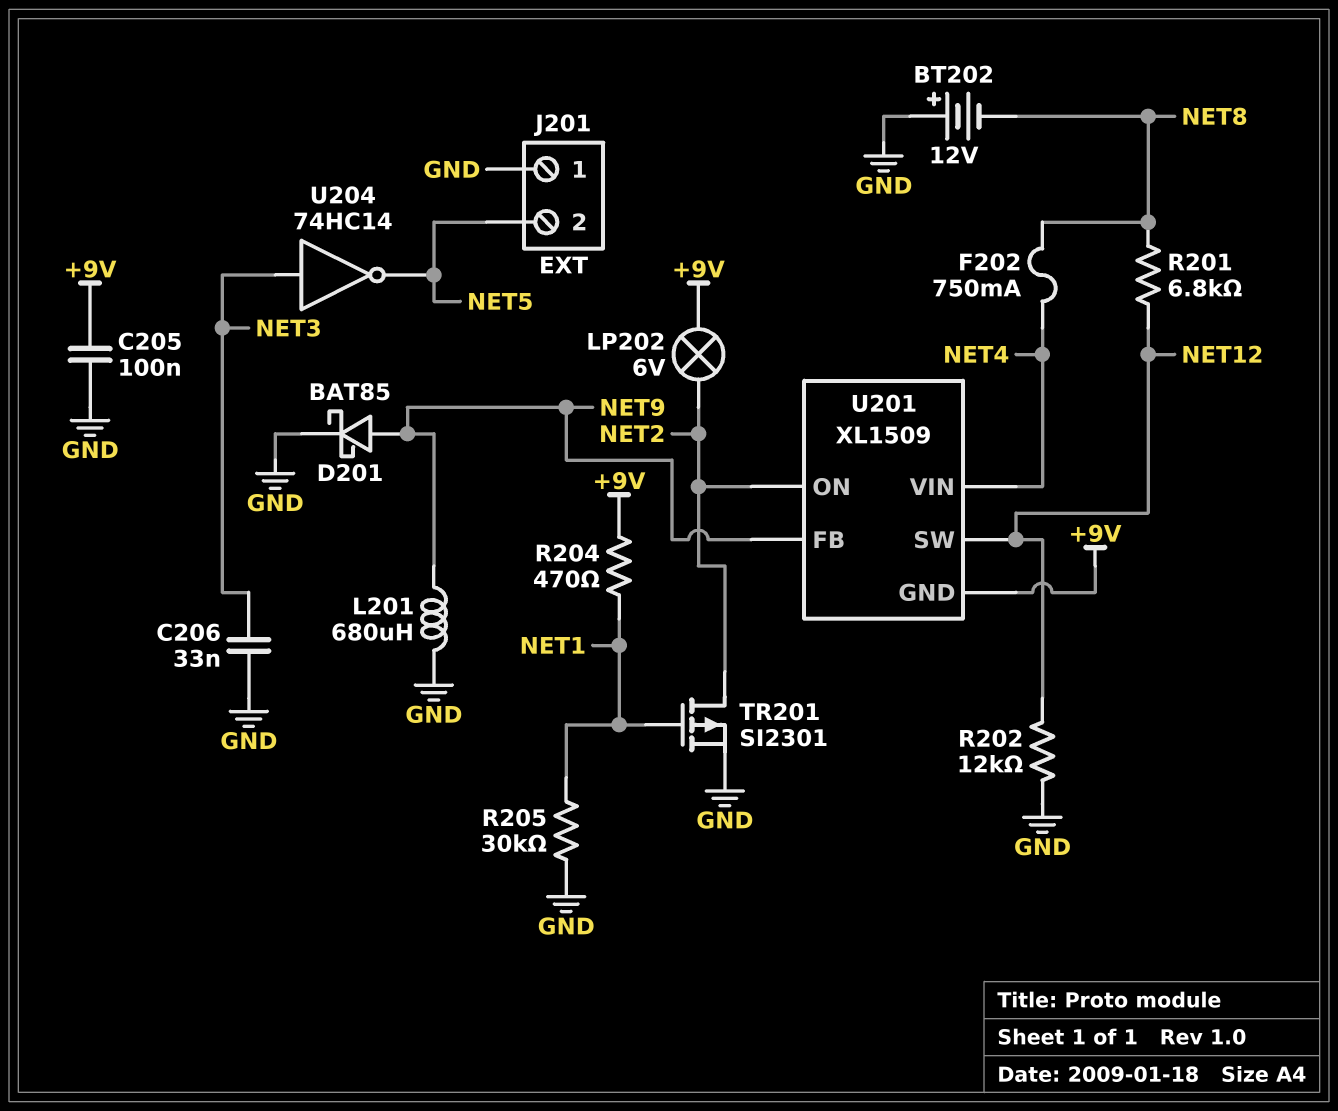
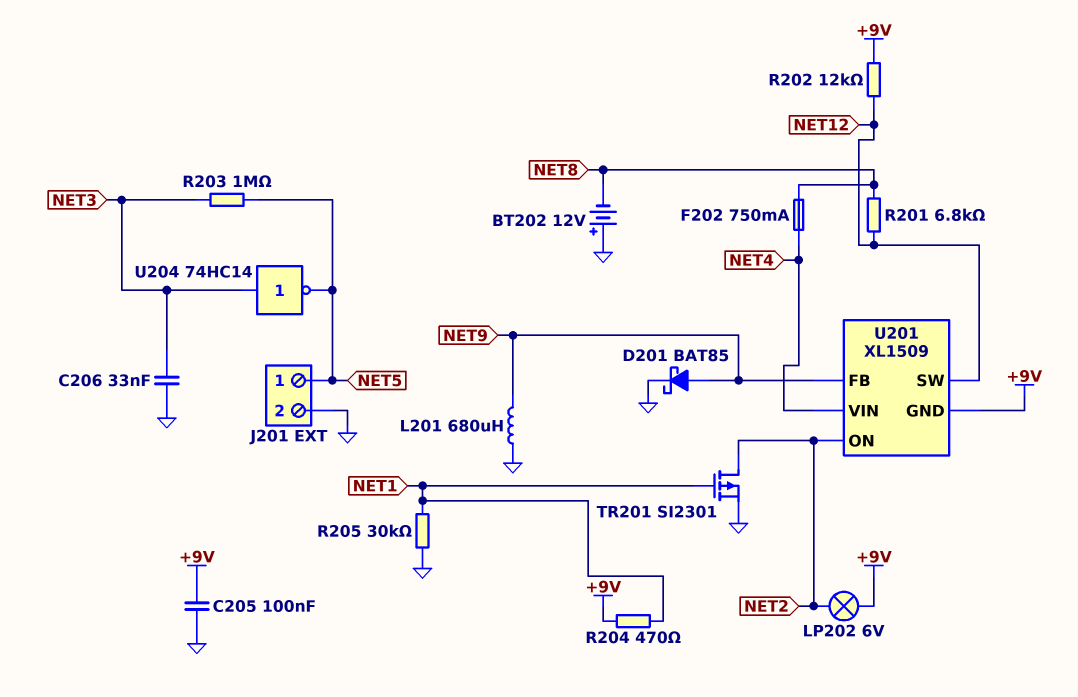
J201 pin 1: GND -> NET5
J201 pin 2: NET5 -> GND
R202: 12k (GND, NET12) -> 12k (+9V, NET12)
R203: none -> 1M (NET3, NET5)

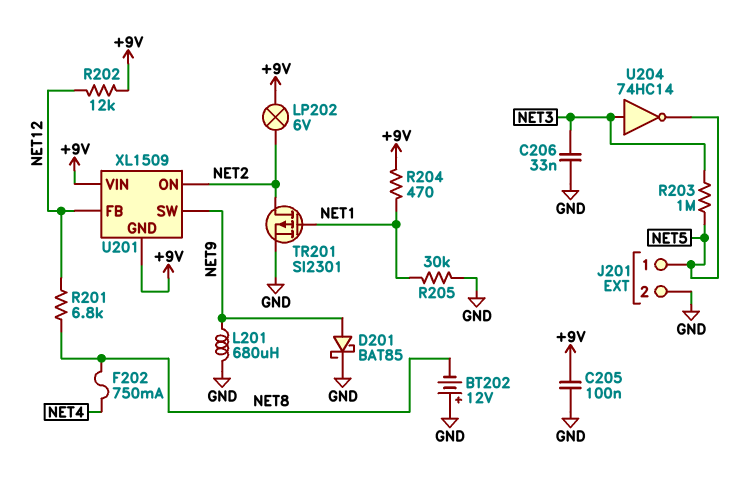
U201 pin FB: NET9 -> NET12
U201 pin SW: NET12 -> NET9
U201 pin VIN: NET4 -> +9V

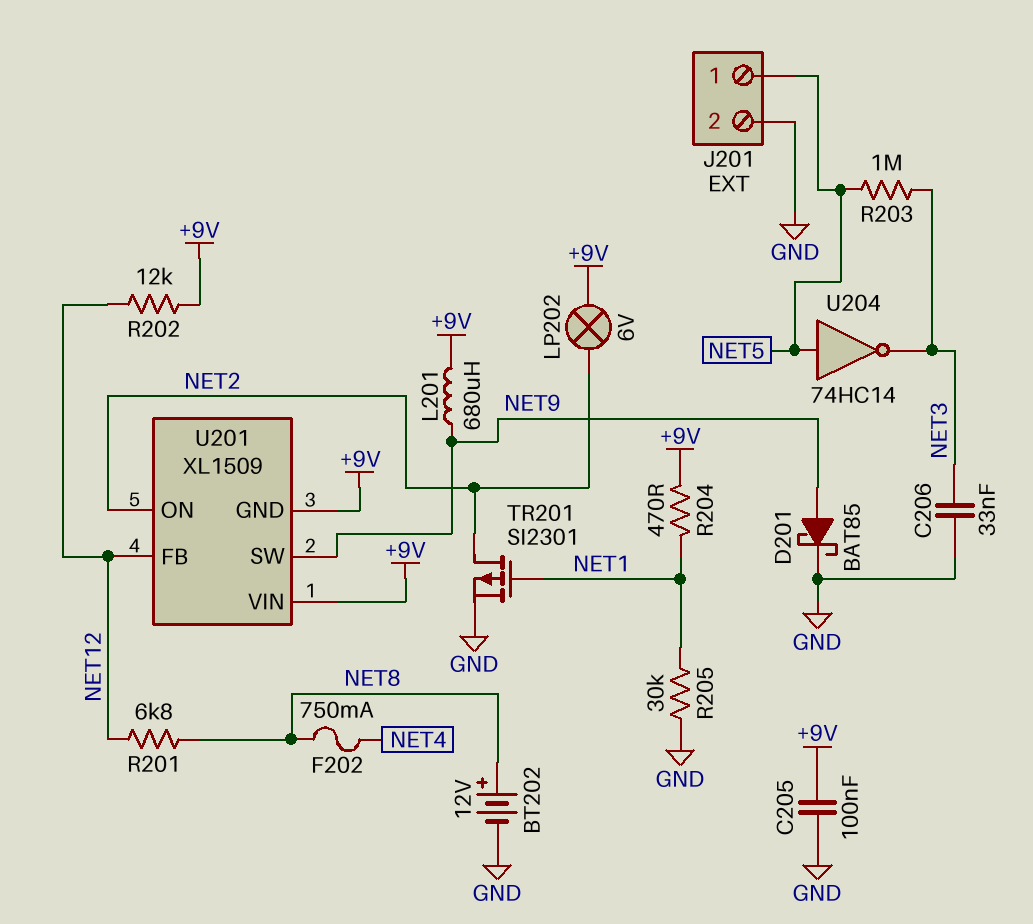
BT202: 12V (plus GND, minus NET8) -> 12V (plus NET8, minus GND)
L201: 680uH (GND, NET9) -> 680uH (+9V, NET9)
U204: NOT 74HC14 (in NET3, out NET5) -> NOT 74HC14 (in NET5, out NET3)

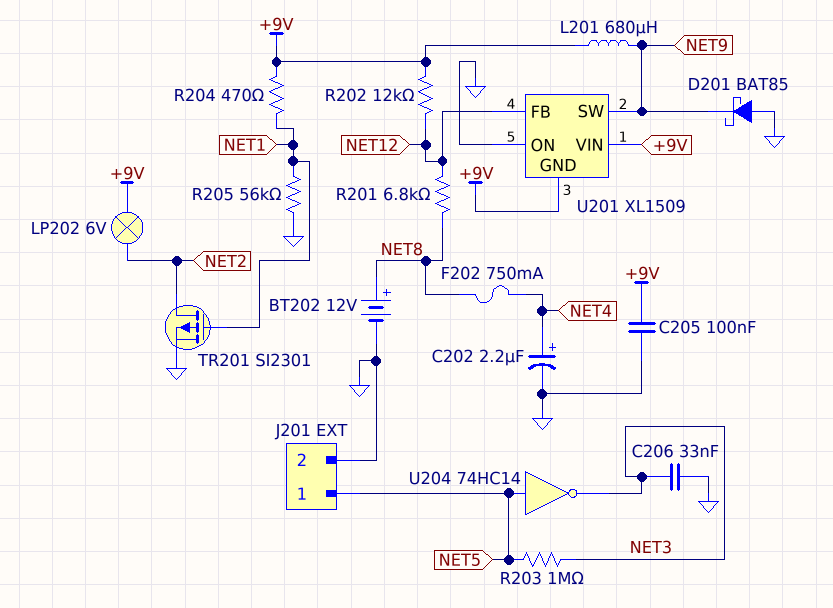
C202: none -> 2.2uF (plus NET4, minus GND)
D201: schottky BAT85 (A NET9, K GND) -> schottky BAT85 (A GND, K NET9)
R205: 30k (GND, NET1) -> 56k (GND, NET1)
U201 pin ON: NET2 -> GND

